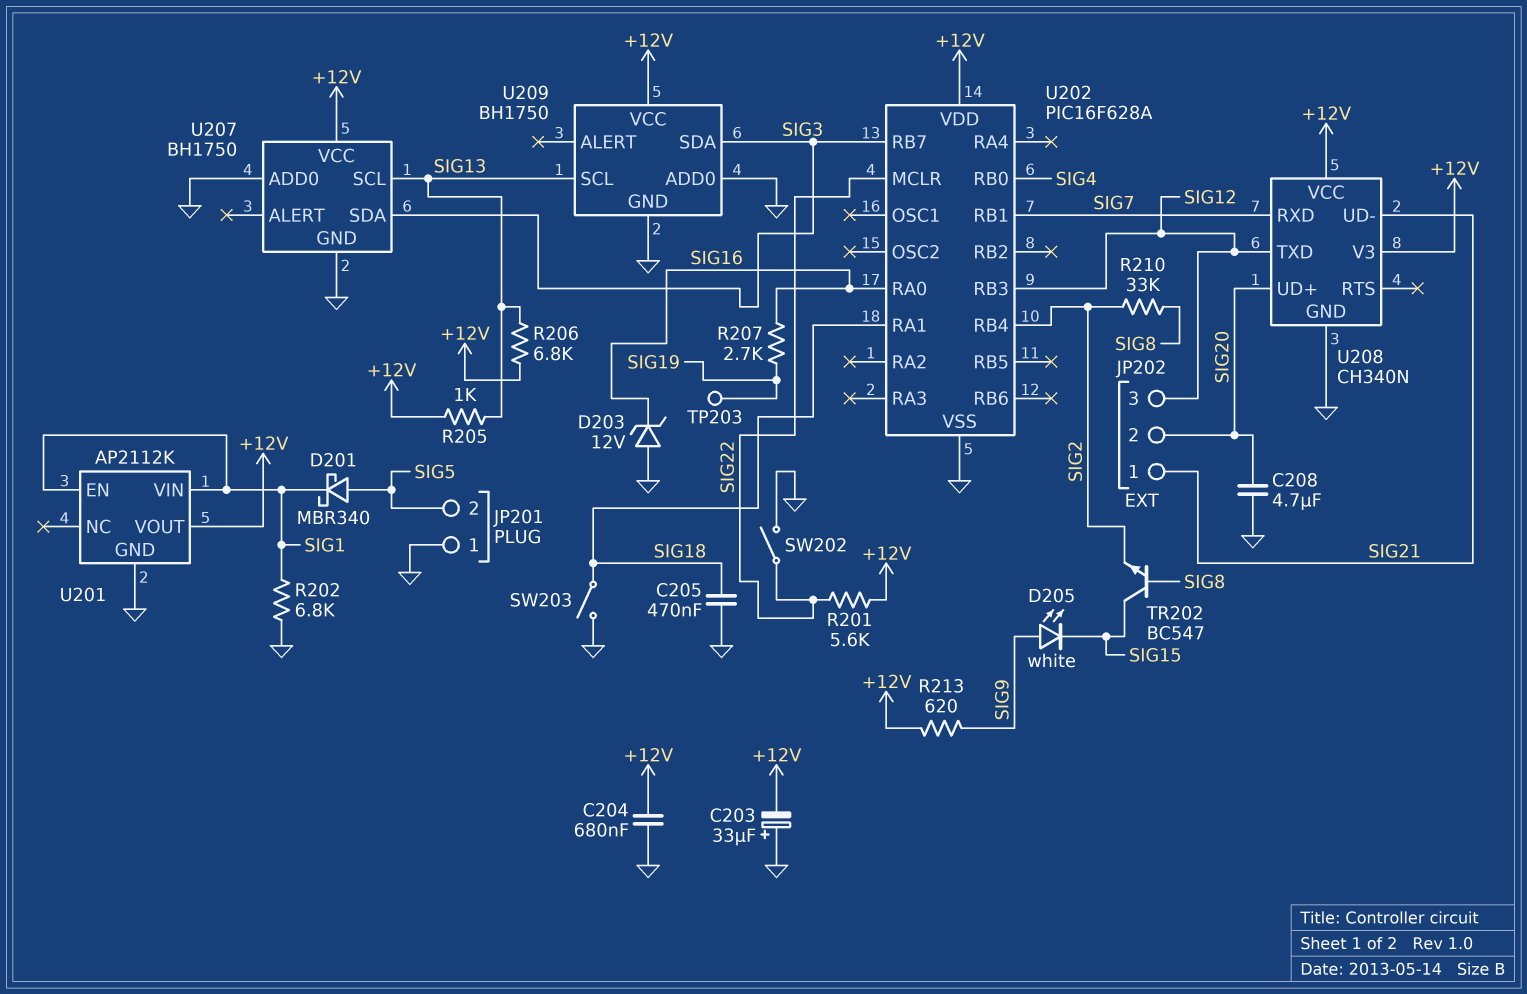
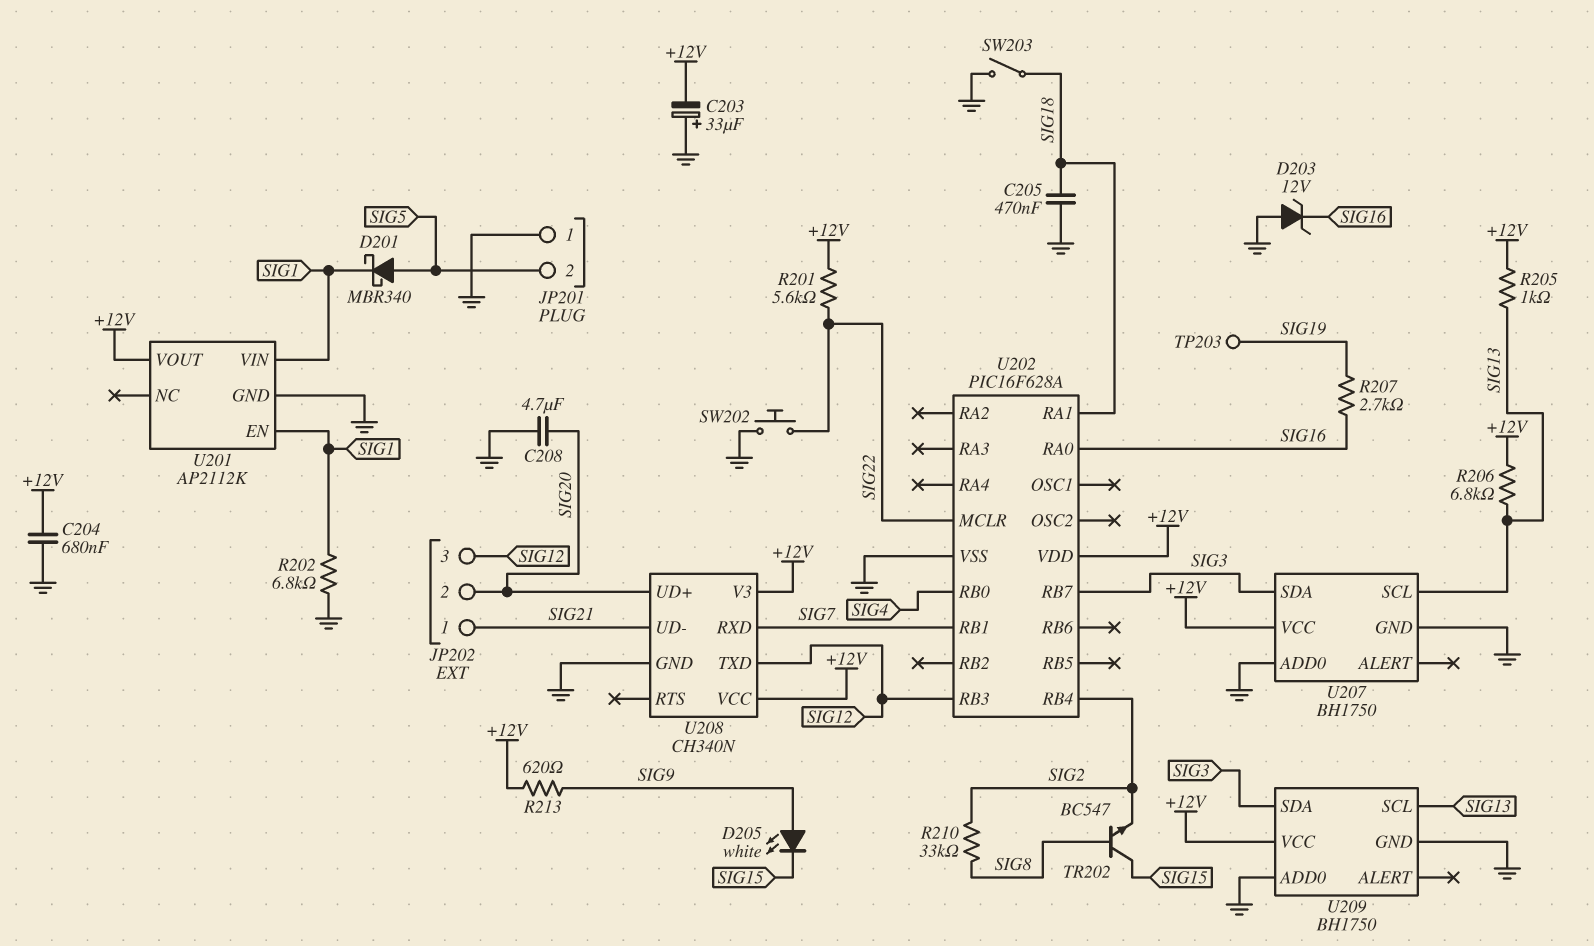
SW202: switch (GND, SIG22) -> button (GND, SIG22)

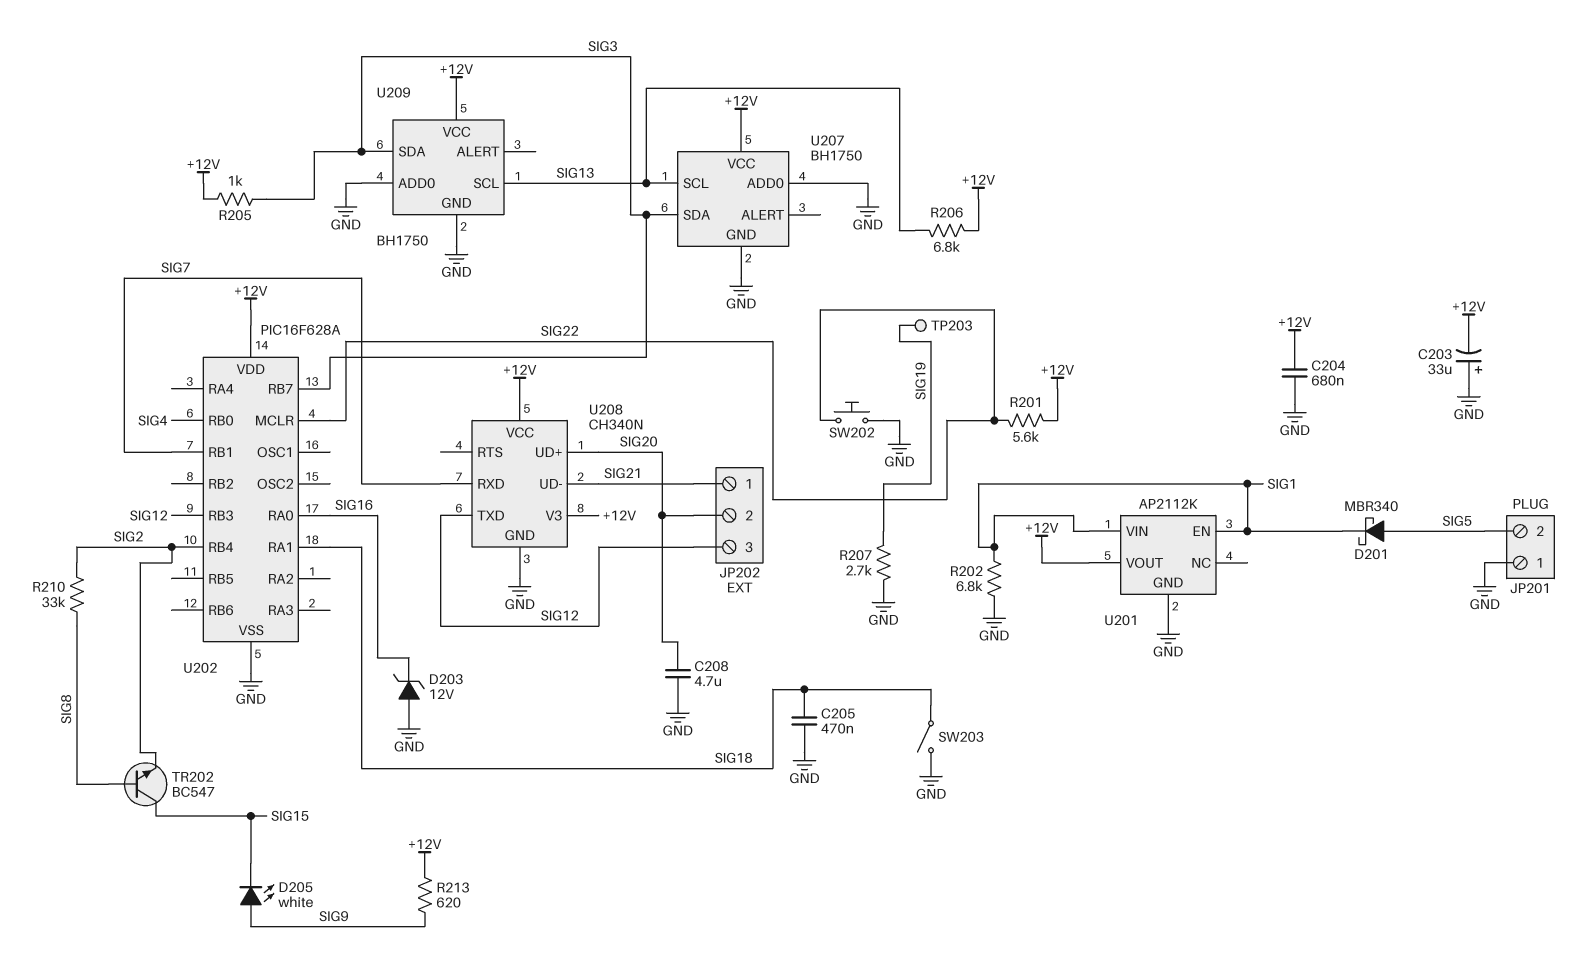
R205: 1k (+12V, SIG13) -> 1k (+12V, SIG3)
R207: 2.7k (SIG16, SIG19) -> 2.7k (GND, SIG19)

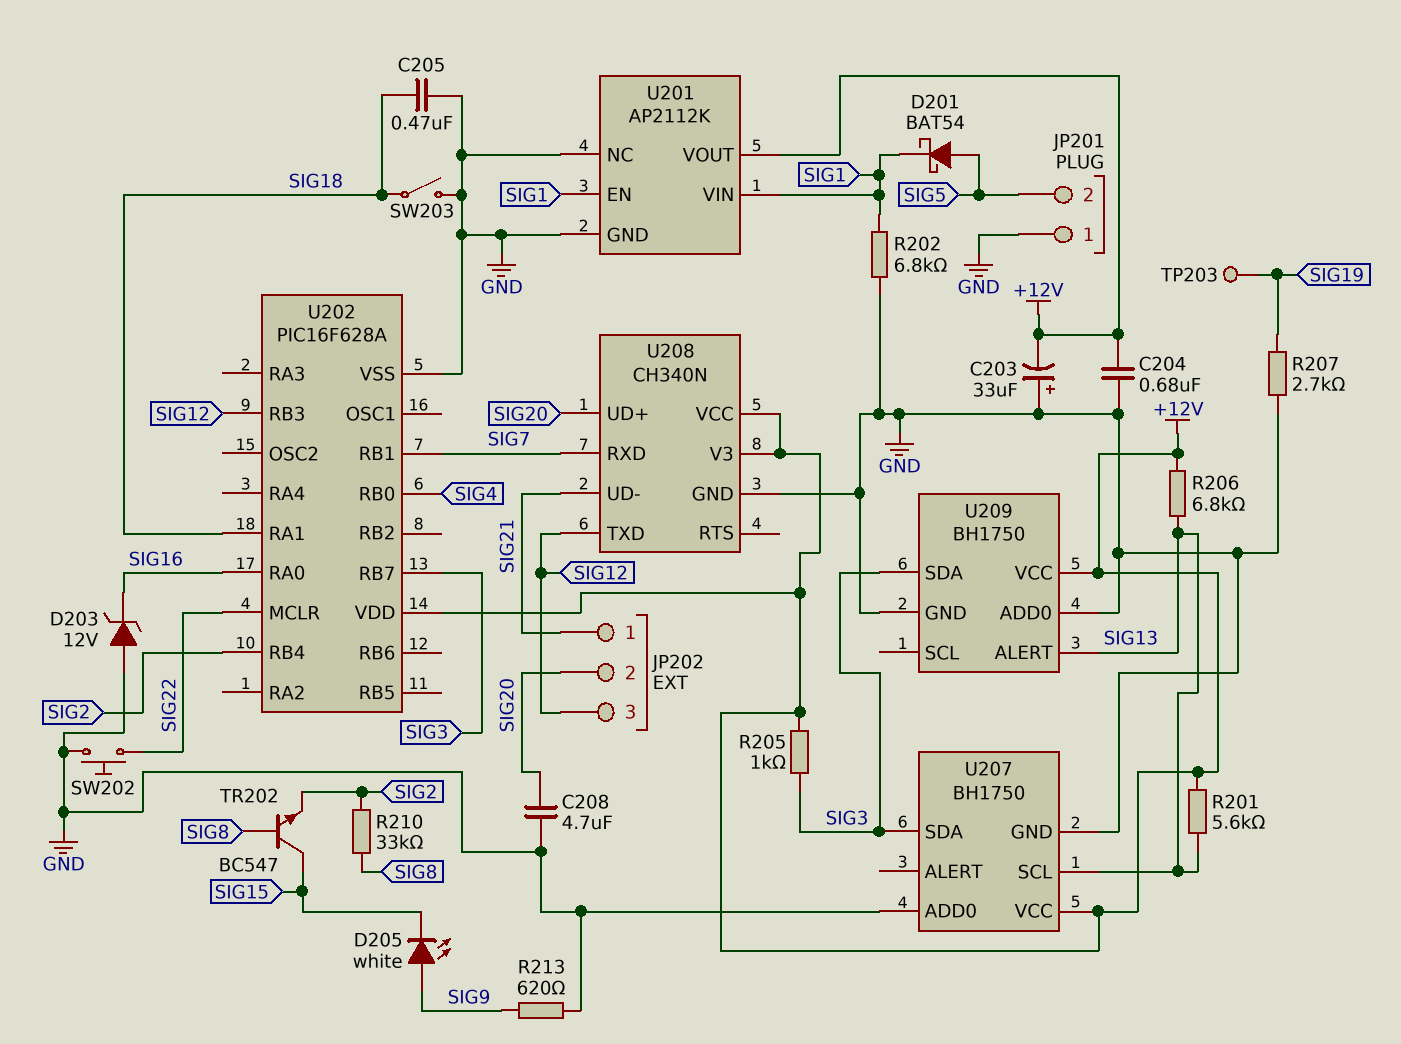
D201: schottky MBR340 (A SIG5, K SIG1) -> schottky BAT54 (A SIG5, K SIG1)
R201: 5.6k (+12V, SIG22) -> 5.6k (+12V, SIG13)
R213: 620 (+12V, SIG9) -> 620 (GND, SIG9)
U201 pin NC: none -> GND
U209 pin ALERT: none -> SIG13
U209 pin SCL: SIG13 -> none

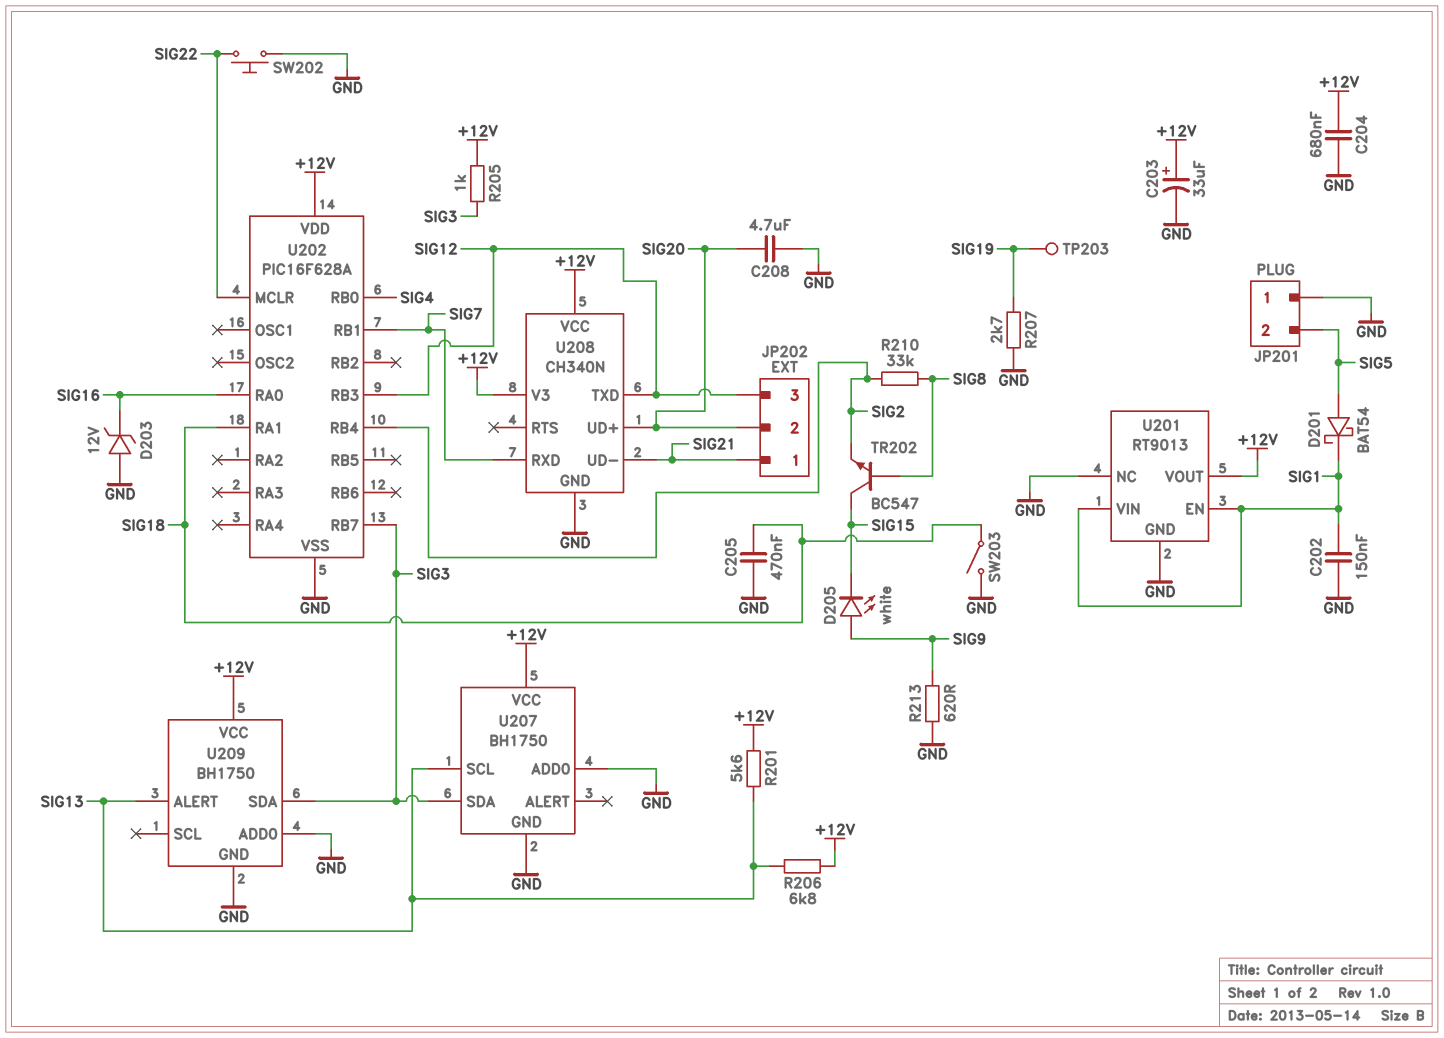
C202: none -> 150nF (GND, SIG1)
C203: 33uF (plus GND, minus +12V) -> 33uF (plus +12V, minus GND)
R202: 6.8k (GND, SIG1) -> none
U201: AP2112K -> RT9013

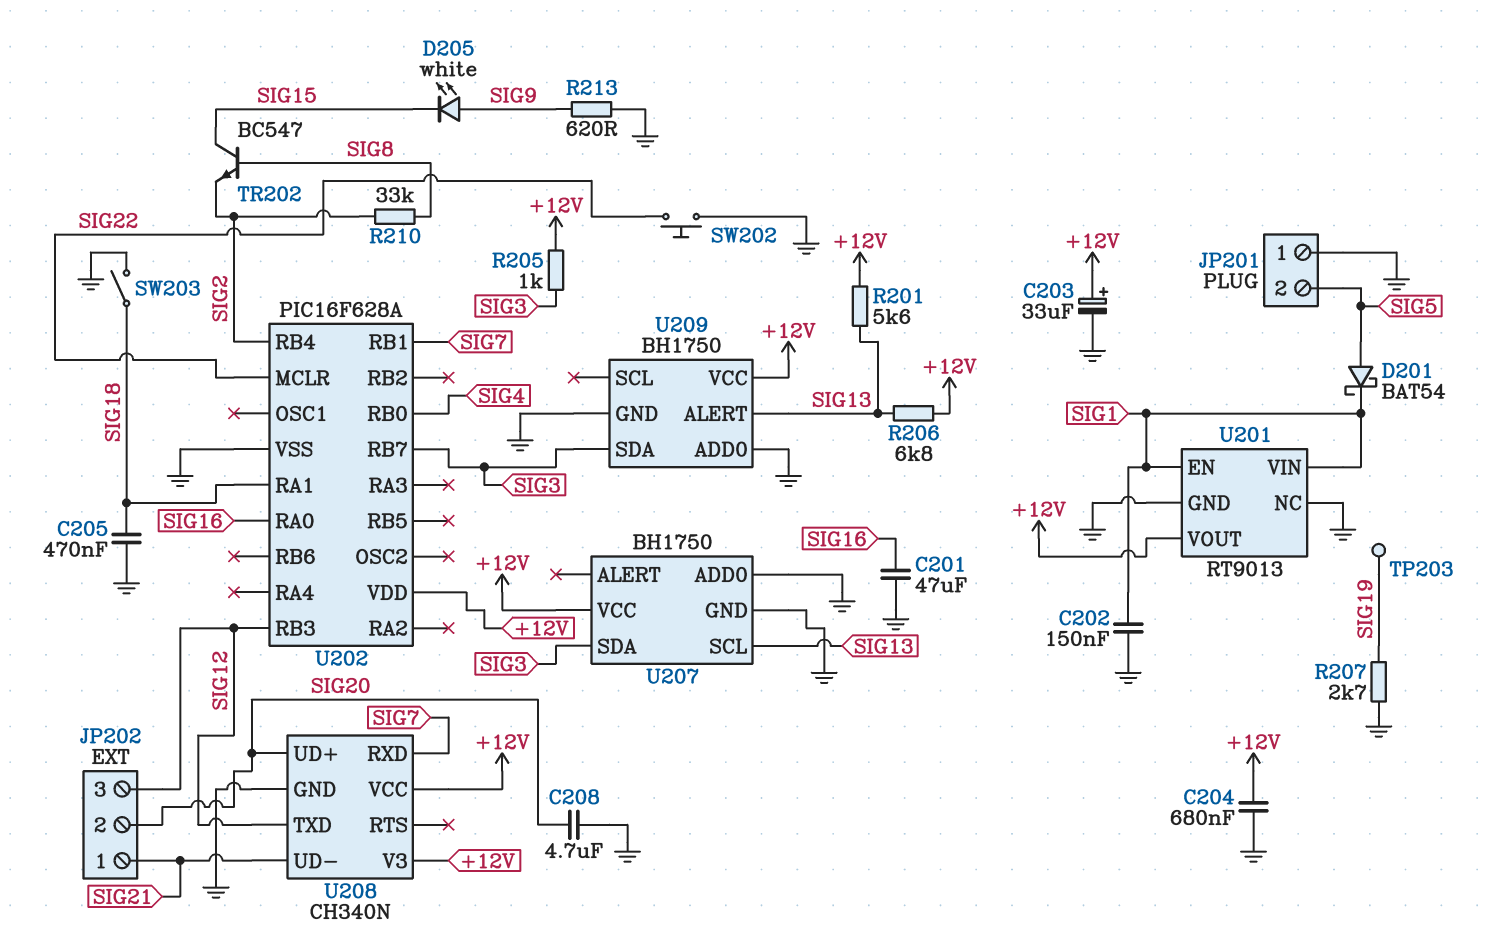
C201: none -> 47uF (GND, SIG16)
D203: zener 12V (A GND, K SIG16) -> none

